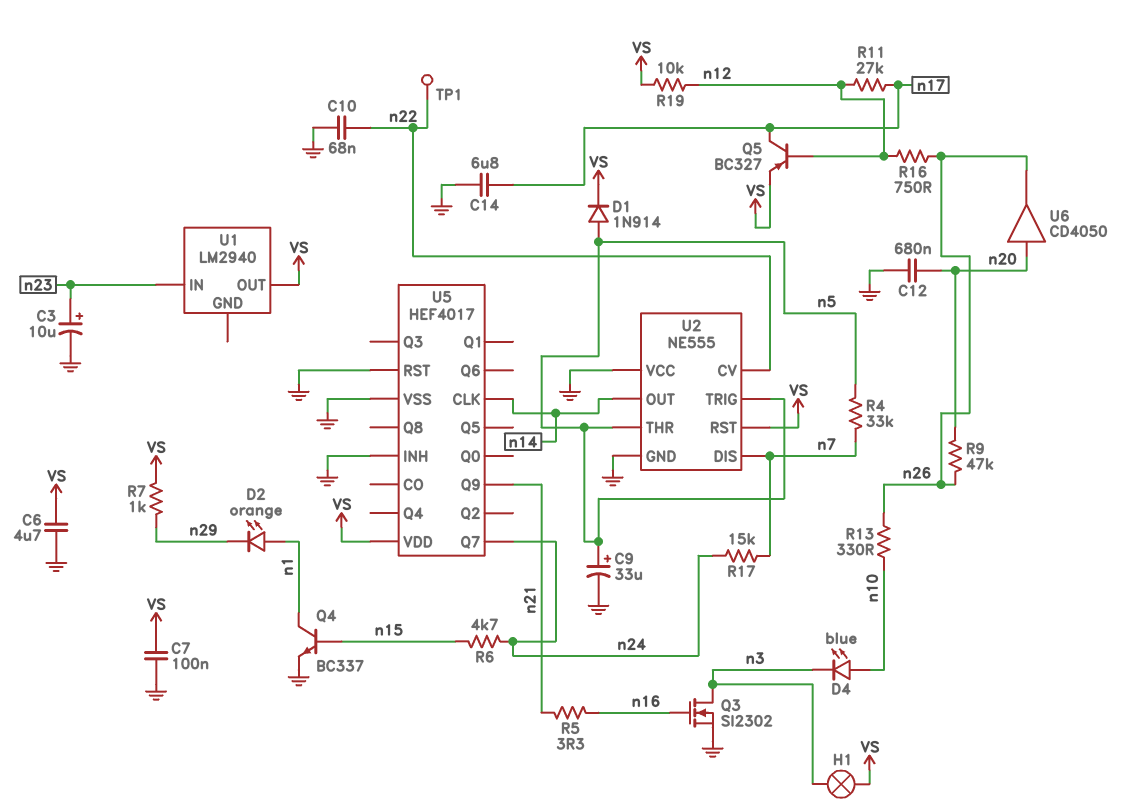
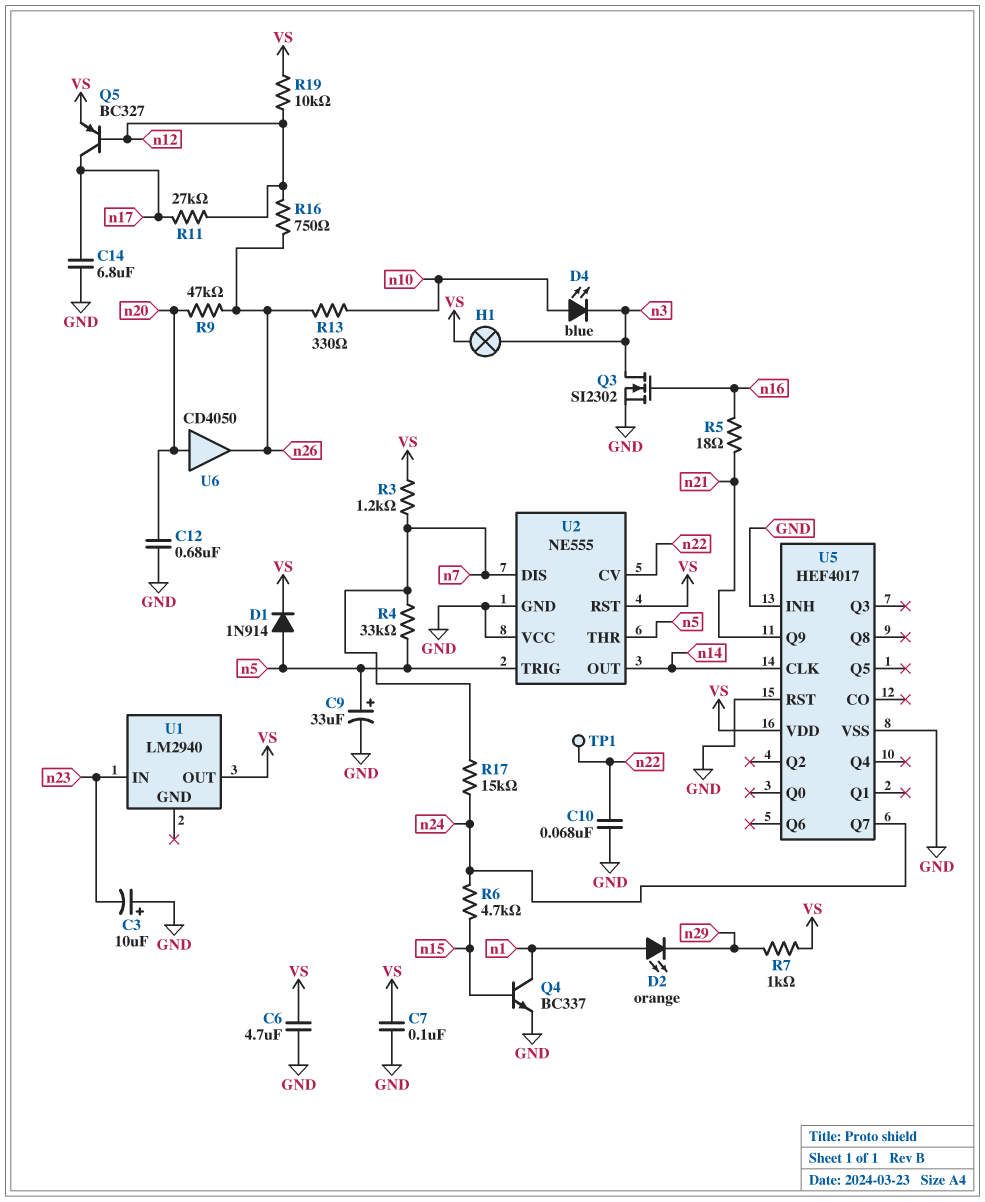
C3: 10uF (plus n23, minus GND) -> 10uF (plus GND, minus n23)
R3: none -> 1.2k (VS, n7)
R5: 3.3 (n16, n21) -> 18 (n16, n21)

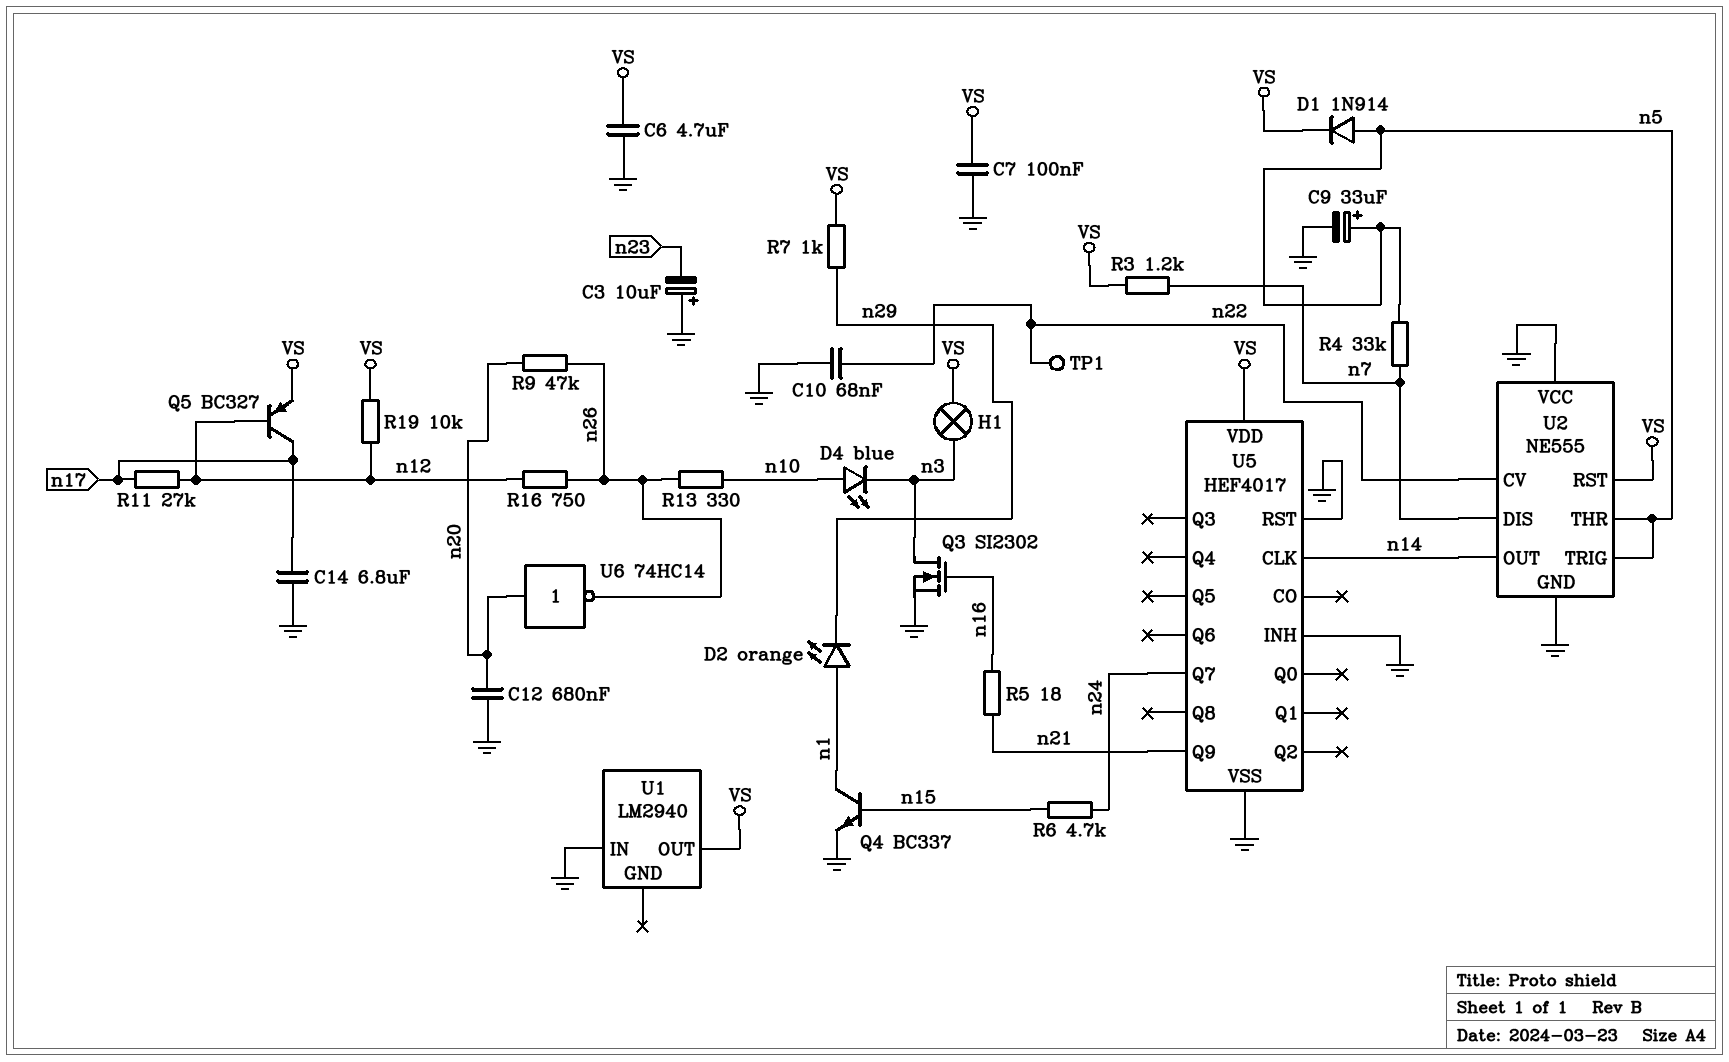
R17: 15k (n7, n24) -> none
U1 pin IN: n23 -> GND
U6: buffer CD4050 (in n20, out n26) -> NOT 74HC14 (in n20, out n26)

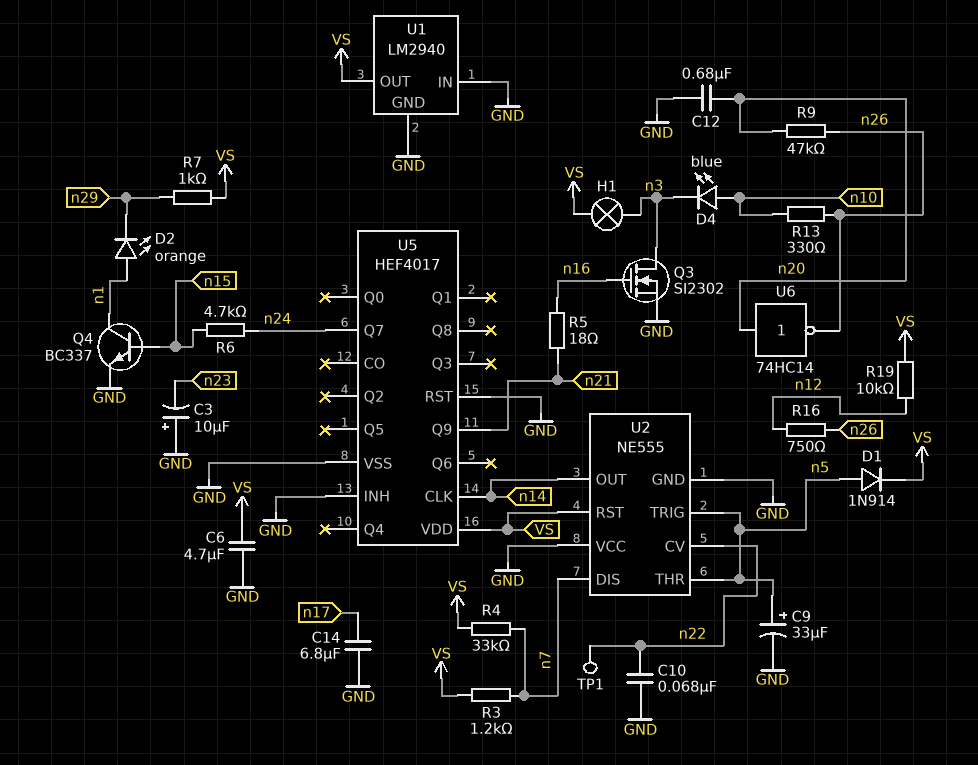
C7: 100nF (GND, VS) -> none
Q5: PNP BC327 (B n12, C n17, E VS) -> none
R4: 33k (n5, n7) -> 33k (VS, n7)
R11: 27k (n12, n17) -> none
U1 pin GND: none -> GND

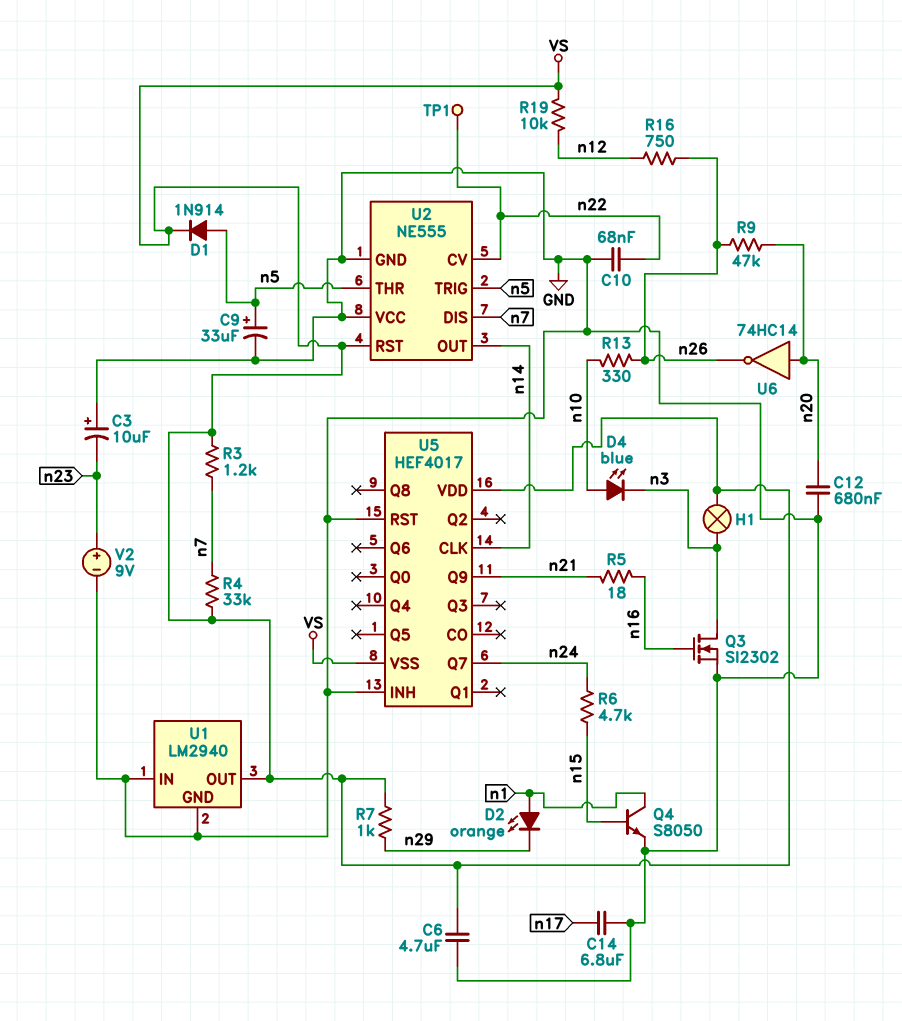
Q4: NPN BC337 (B n15, C n1, E GND) -> NPN S8050 (B n15, C n1, E GND)
U5 pin VSS: GND -> VS
V2: none -> 9V (plus n23, minus GND)

